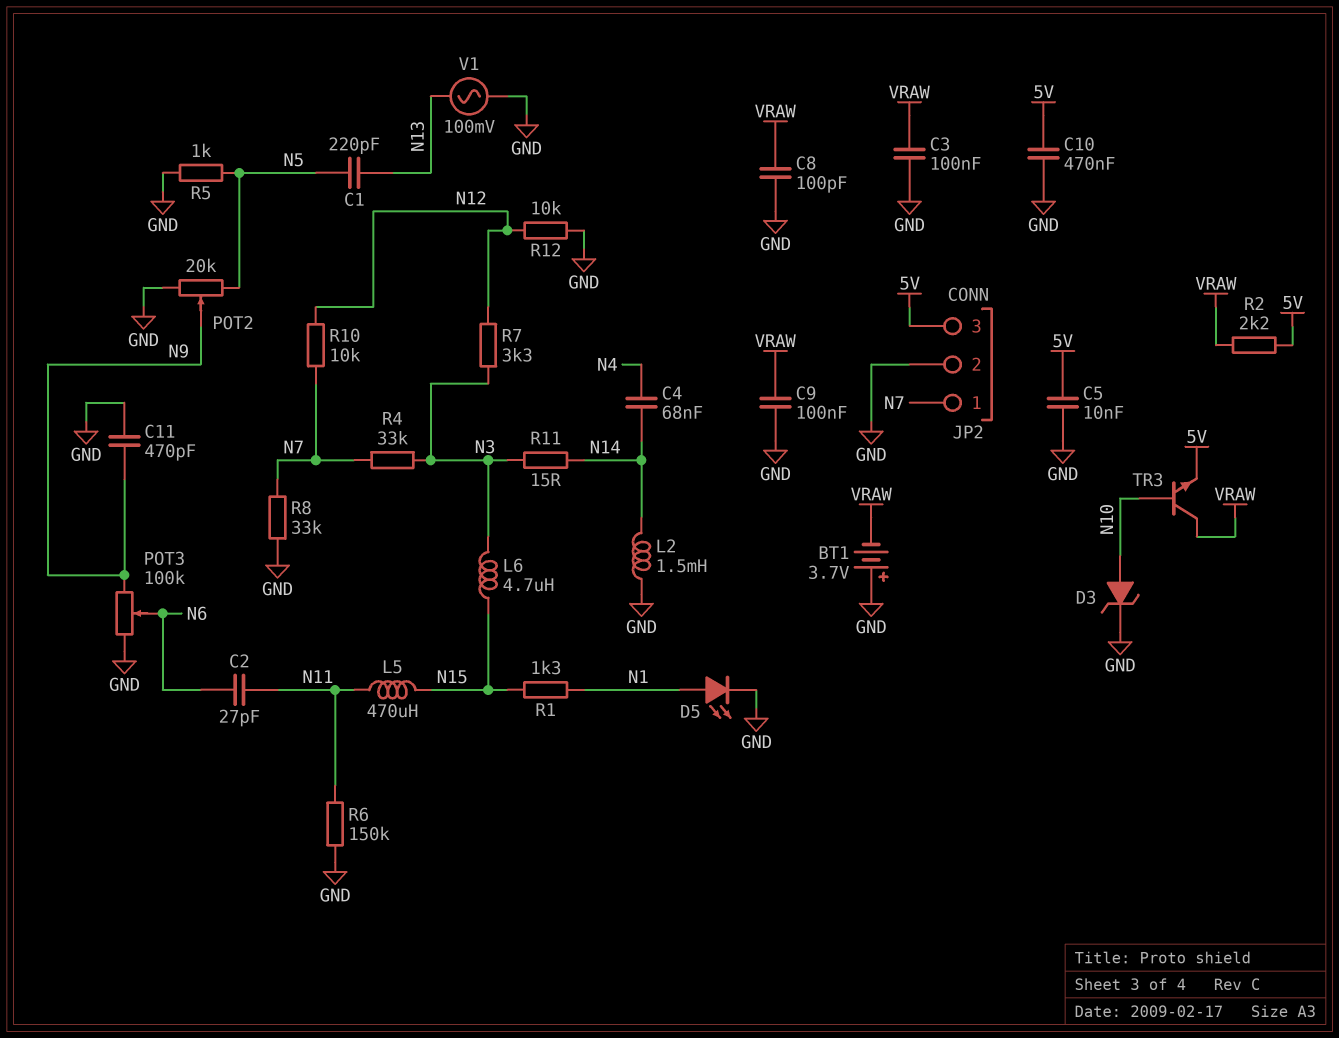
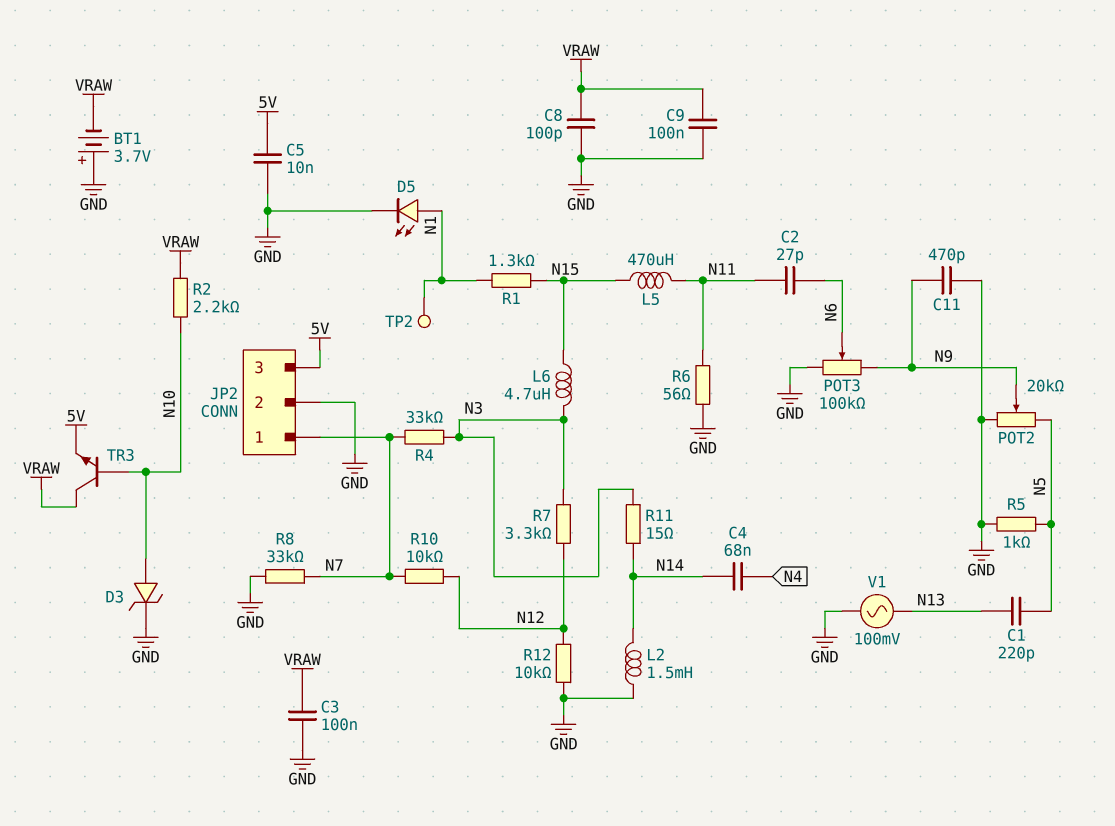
C10: 470nF (5V, GND) -> none
R2: 2.2k (5V, VRAW) -> 2.2k (N10, VRAW)
R6: 150k (GND, N11) -> 56 (GND, N11)
TP2: none -> test point (N1)

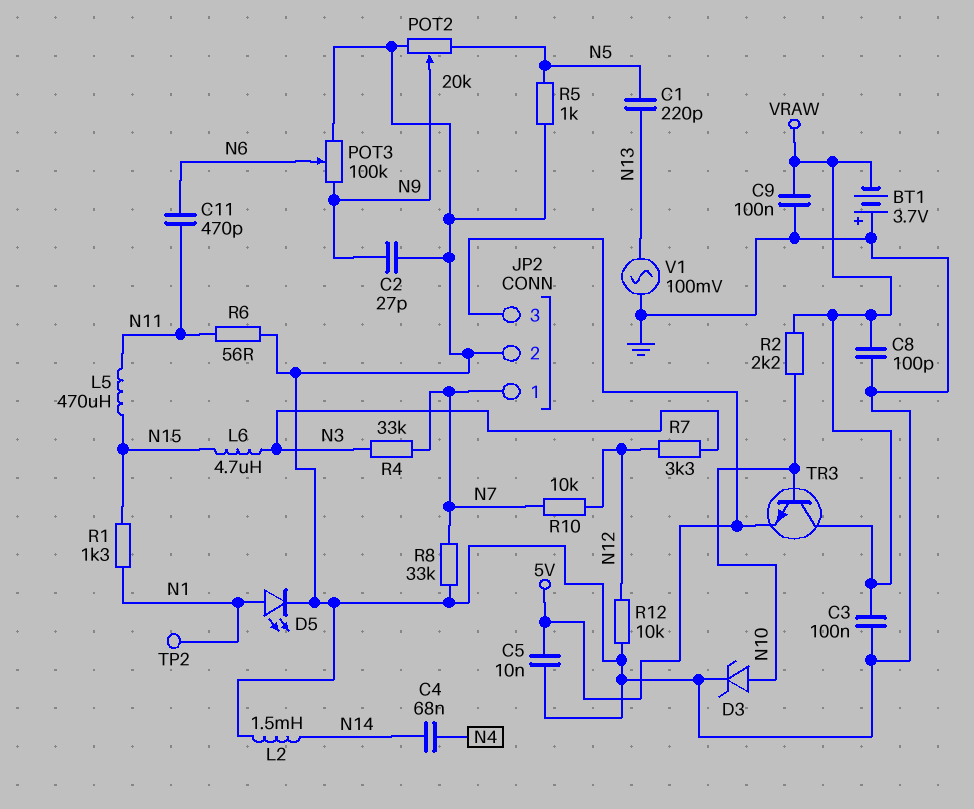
C2: 27pF (N6, N11) -> 27pF (GND, N9)
C11: 470pF (GND, N9) -> 470pF (N6, N11)
R11: 15 (N3, N14) -> none

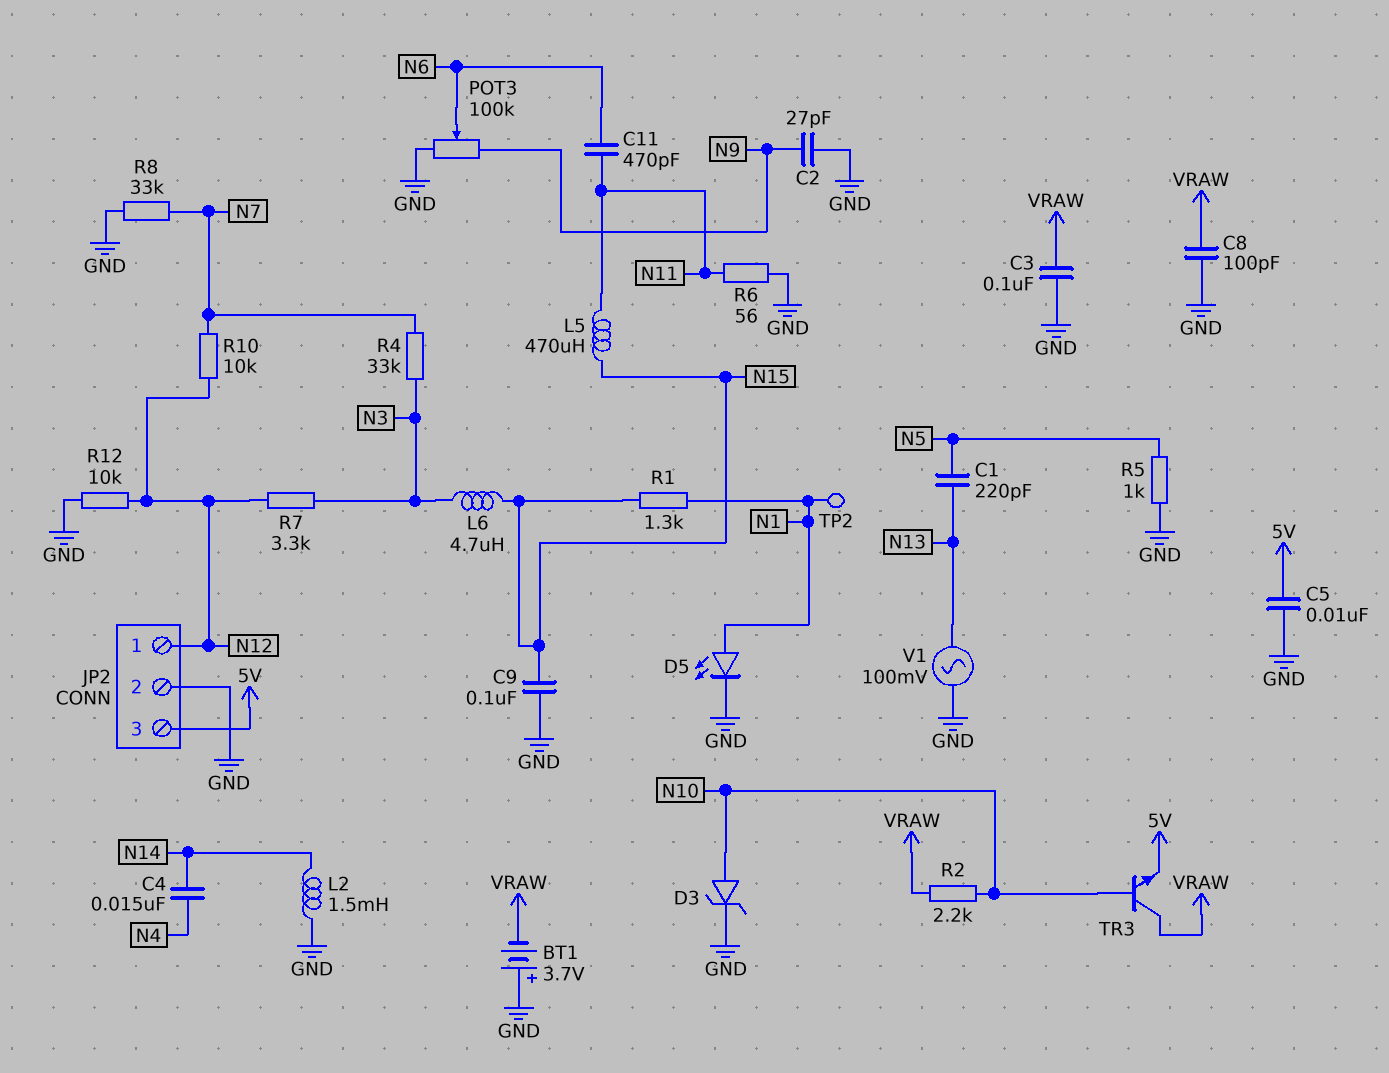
C4: 68nF (N4, N14) -> 15nF (N4, N14)
C9: 100nF (GND, VRAW) -> 100nF (GND, N15)
JP2 pin 1: N7 -> N12
POT2: 20k (GND, N5, wiper N9) -> none

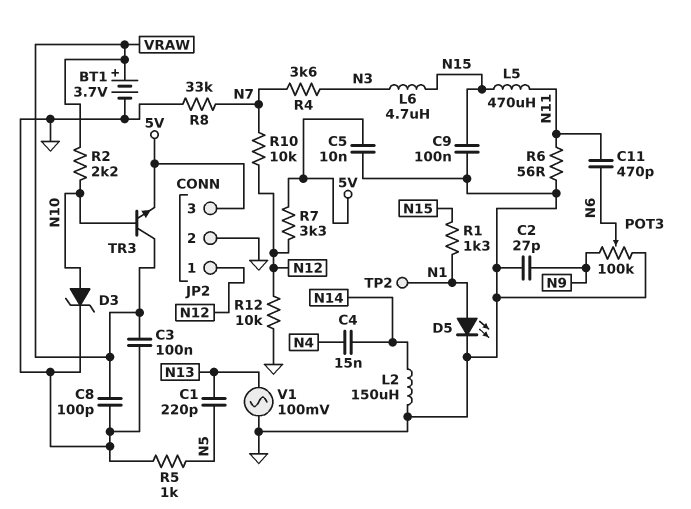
BT1: 3.7V (plus GND, minus VRAW) -> 3.7V (plus VRAW, minus GND)
L2: 1.5mH (GND, N14) -> 150uH (GND, N14)
R4: 33k (N3, N7) -> 3.6k (N3, N7)
R7: 3.3k (N3, N12) -> 3.3k (5V, N12)

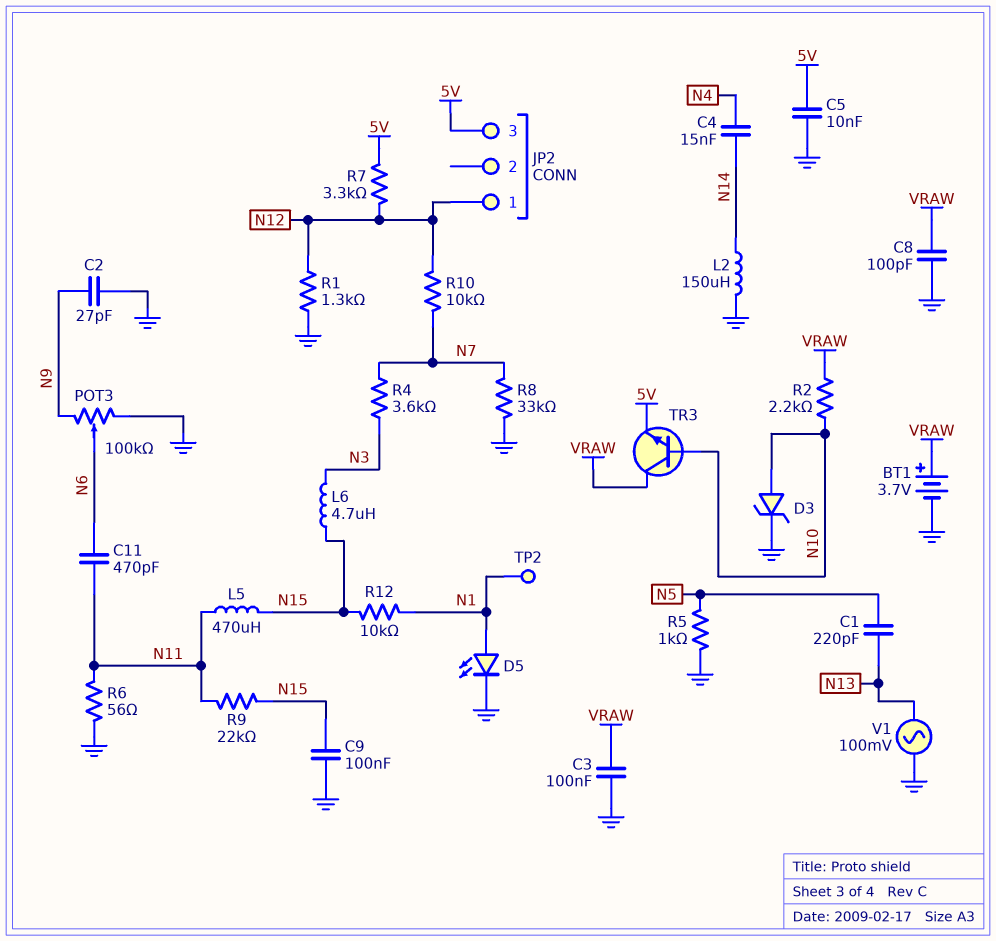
JP2 pin 2: GND -> none
R1: 1.3k (N1, N15) -> 1.3k (GND, N12)
R9: none -> 22k (N11, N15)
R12: 10k (GND, N12) -> 10k (N1, N15)

